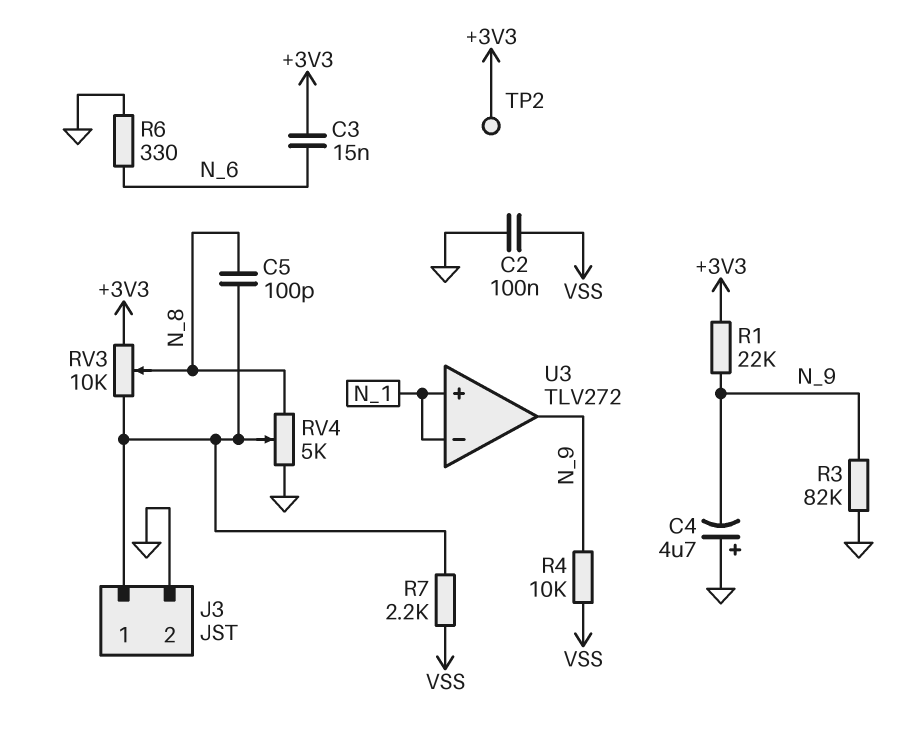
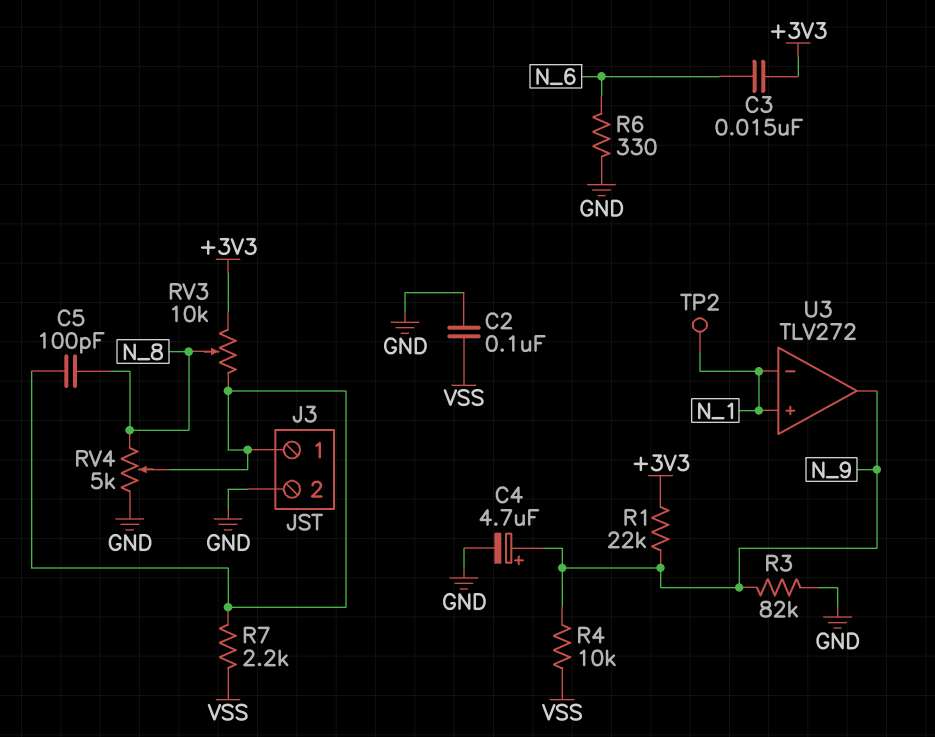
C4: 4.7uF (plus GND, minus N_9) -> 4.7uF (plus N_9, minus GND)
TP2: test point (+3V3) -> test point (N_1)

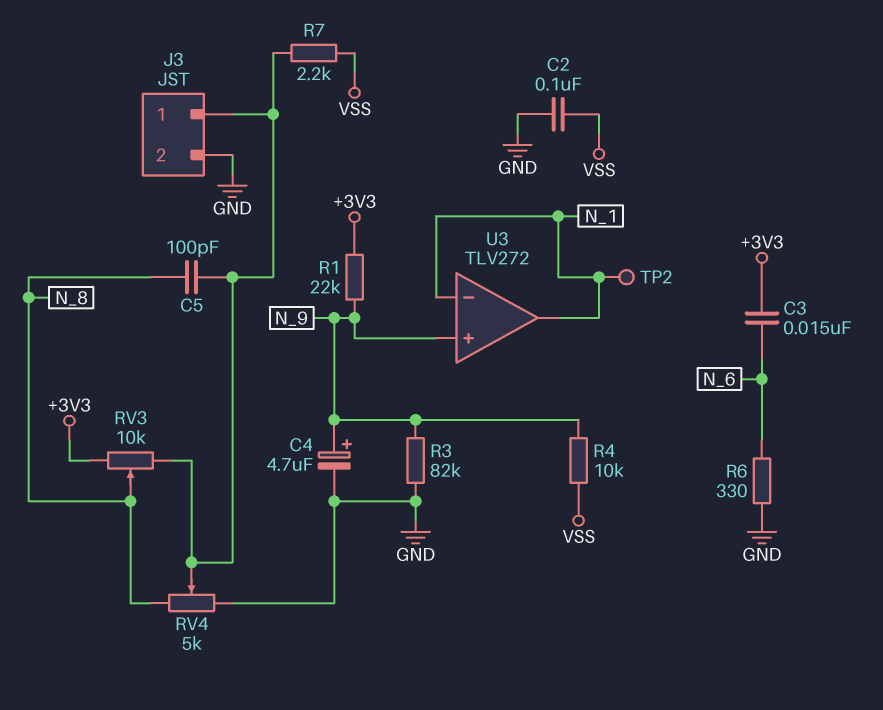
U3 pin in+: N_1 -> N_9
U3 pin out: N_9 -> N_1

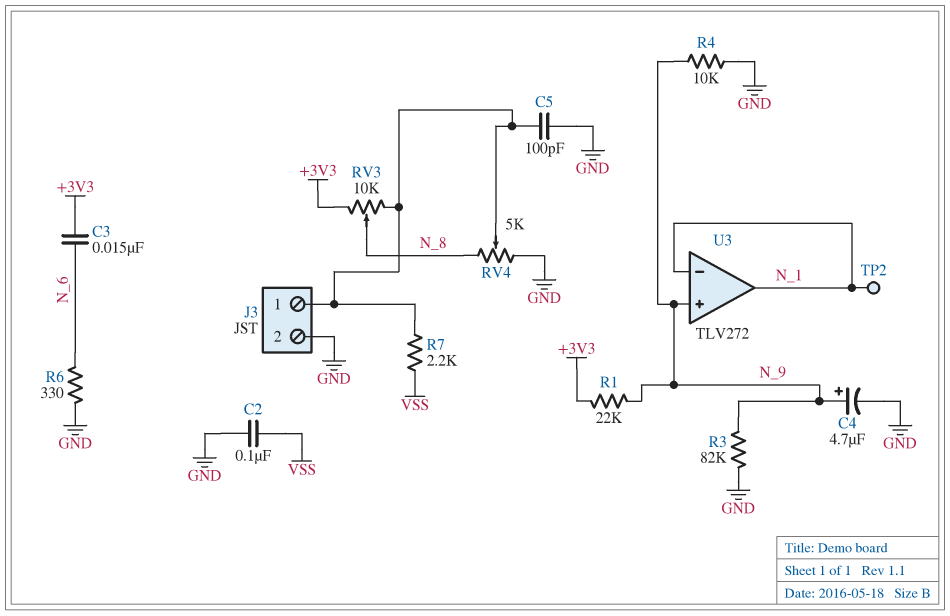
C5: 100pF (J3/1, N_8) -> 100pF (GND, J3/1)
R4: 10k (N_9, VSS) -> 10k (GND, N_9)

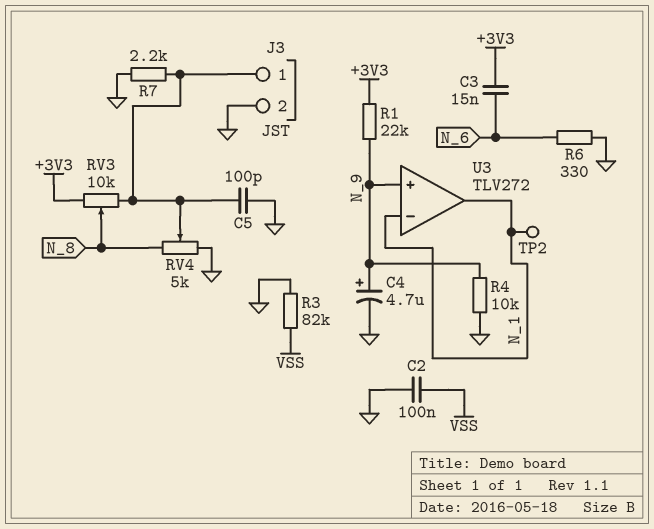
R3: 82k (GND, N_9) -> 82k (GND, VSS)
R7: 2.2k (J3/1, VSS) -> 2.2k (GND, J3/1)

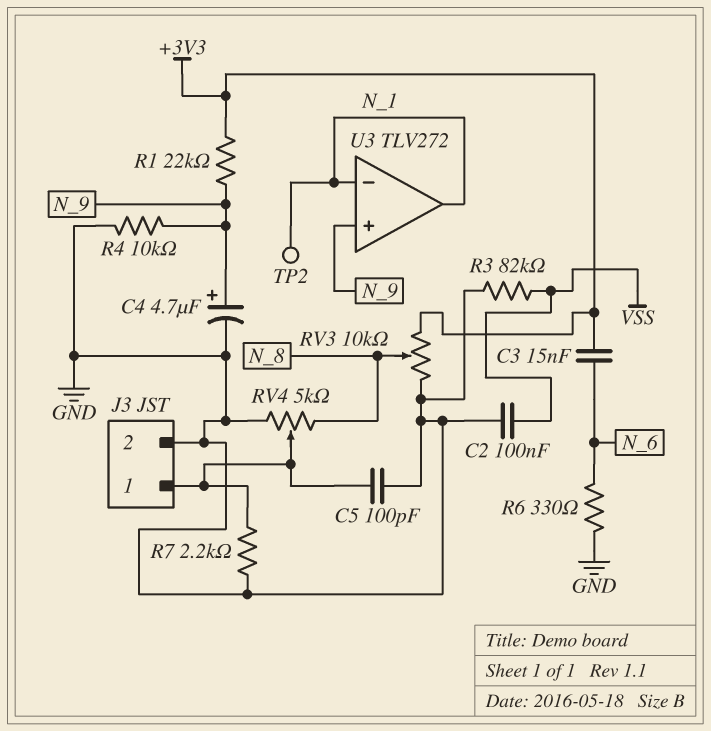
RV3: 10k (+3V3, J3/1, wiper N_8) -> 10k (+3V3, GND, wiper N_8)

